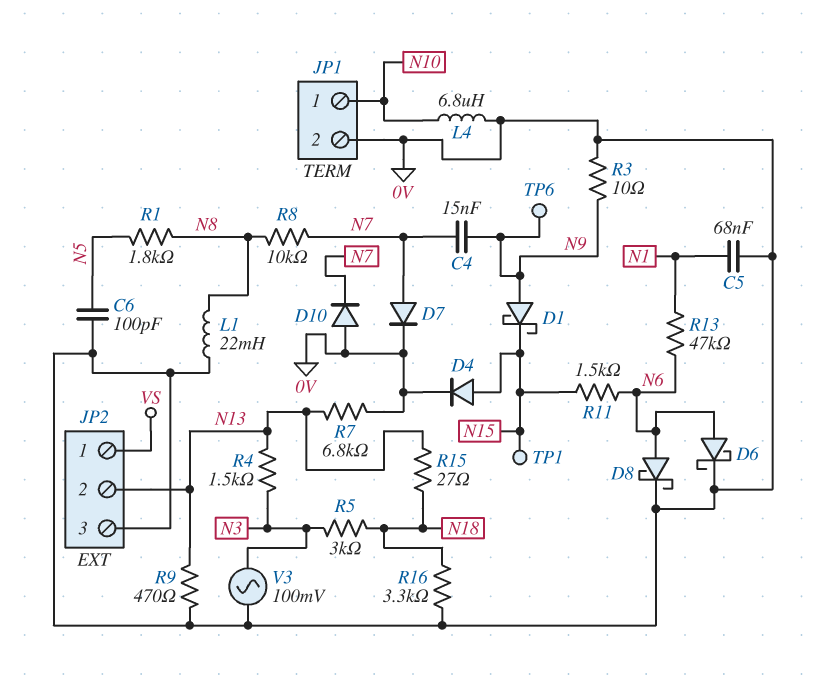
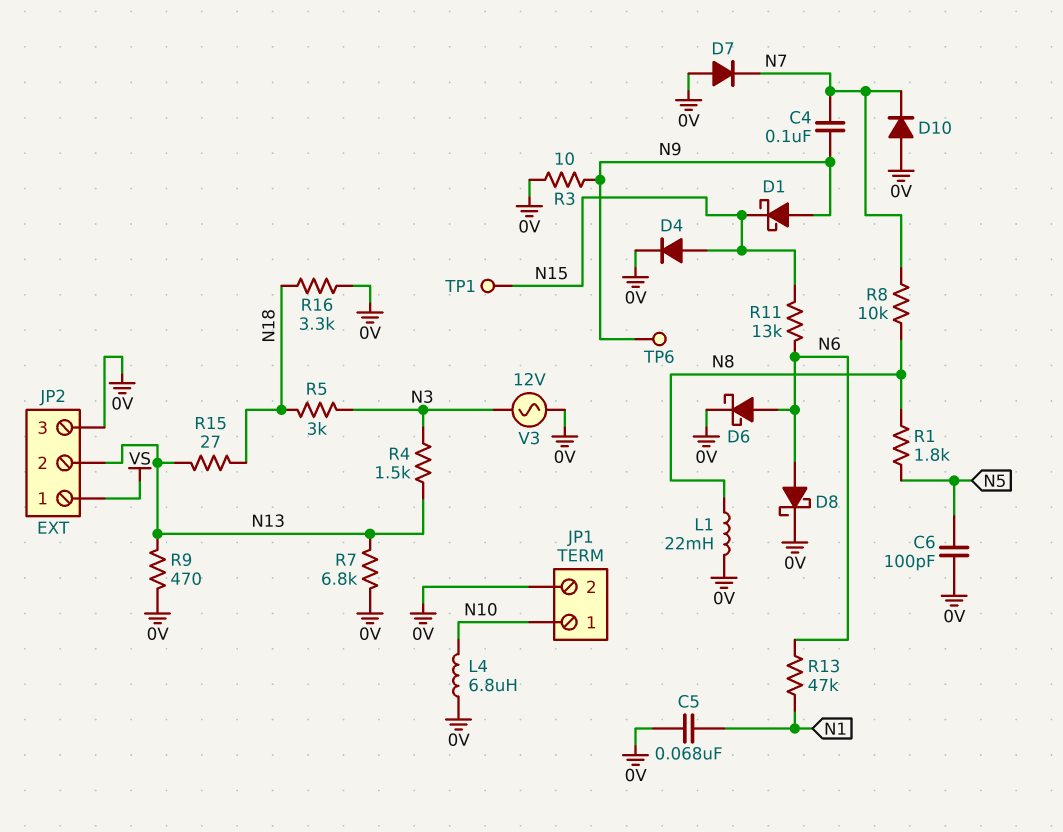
C4: 15nF (N7, N9) -> 100nF (N7, N9)
D7: diode (A N7, K 0V) -> diode (A 0V, K N7)
R11: 1.5k (N6, N15) -> 13k (N6, N15)
V3: AC 100mV (0V, N3) -> AC 12V (0V, N3)

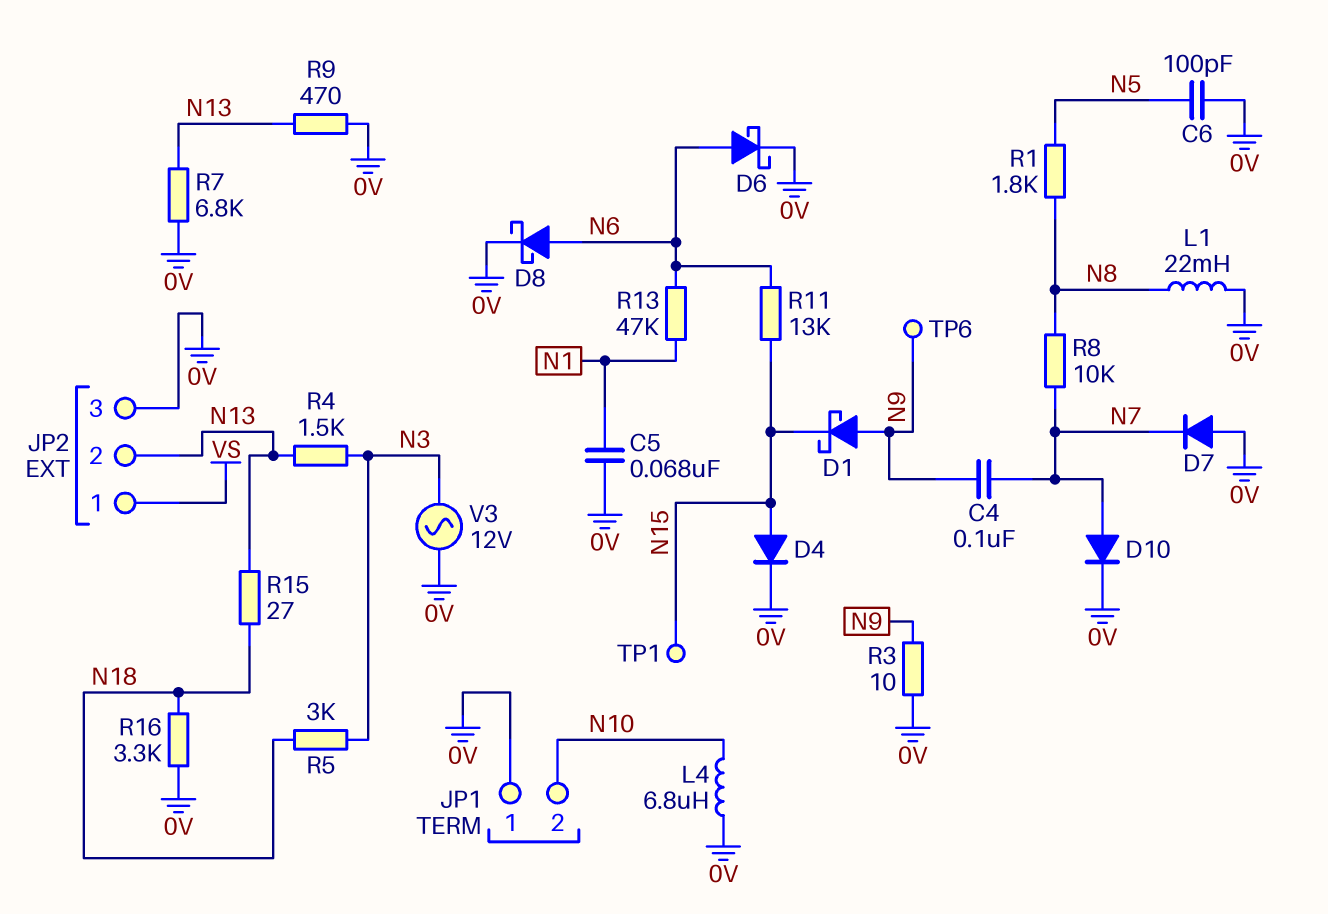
D10: diode (A 0V, K N7) -> diode (A N7, K 0V)
JP1 pin 1: N10 -> 0V
JP1 pin 2: 0V -> N10

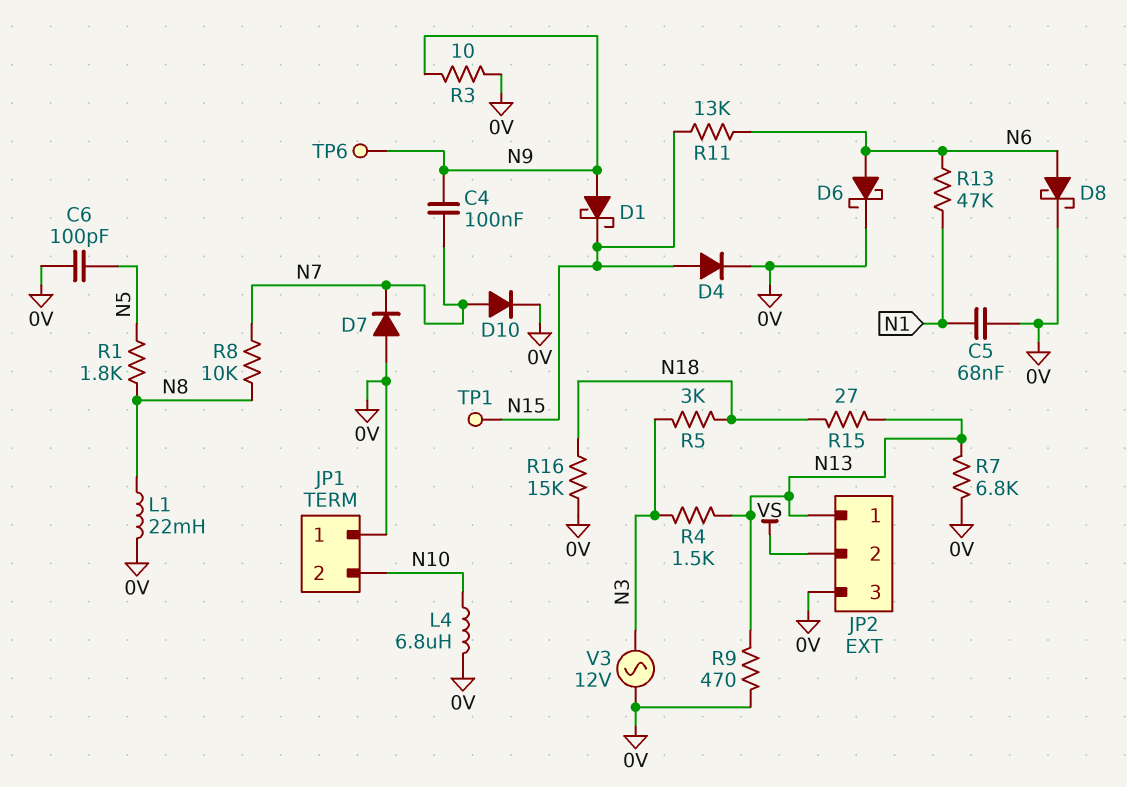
JP2 pin 1: VS -> N13
JP2 pin 2: N13 -> VS
R16: 3.3k (0V, N18) -> 15k (0V, N18)

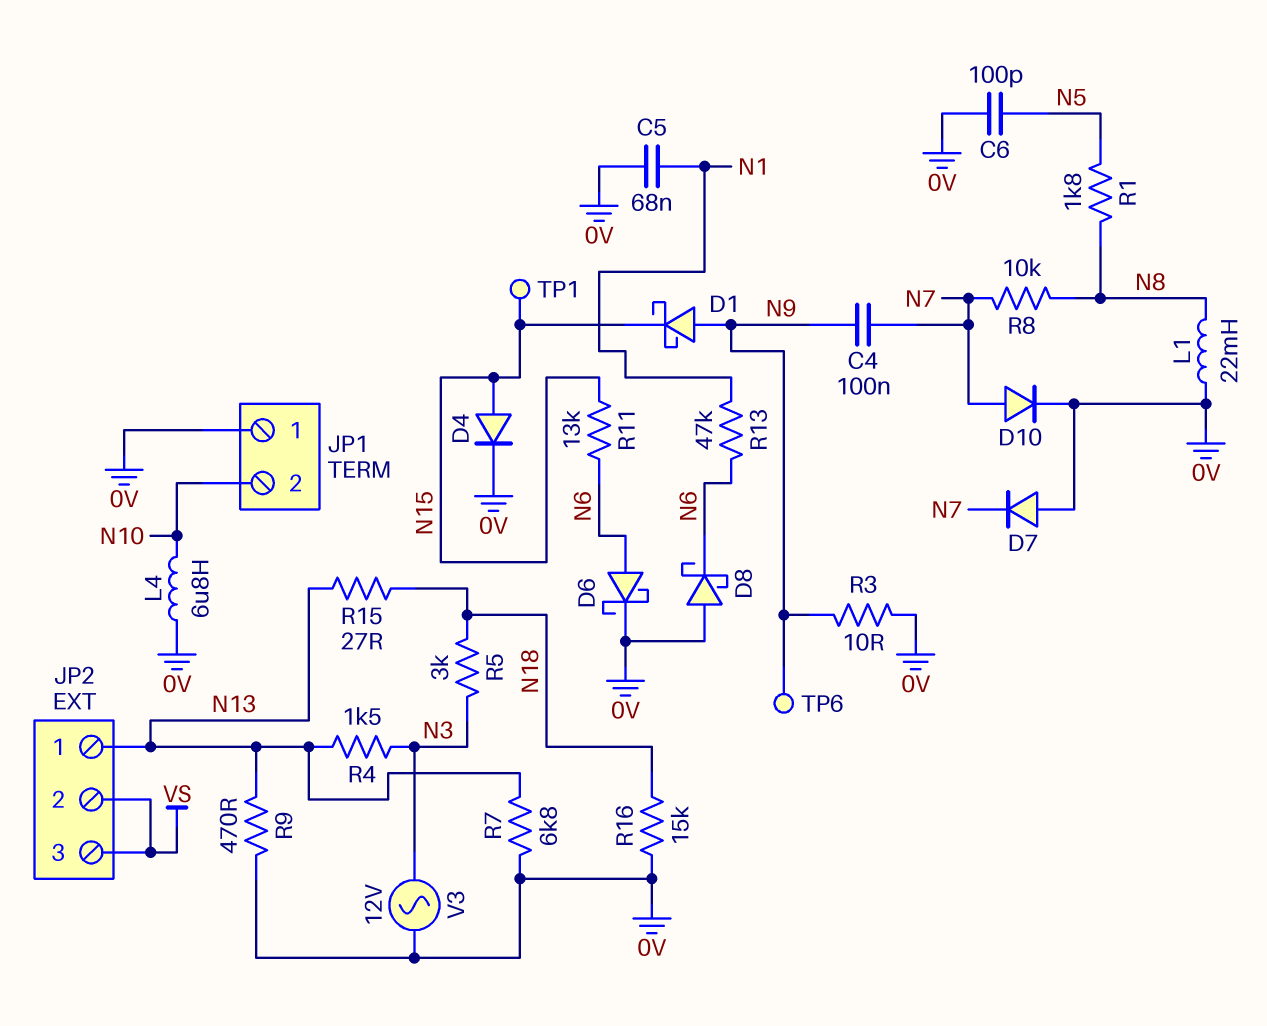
D8: schottky (A N6, K 0V) -> schottky (A 0V, K N6)
JP2 pin 3: 0V -> VS

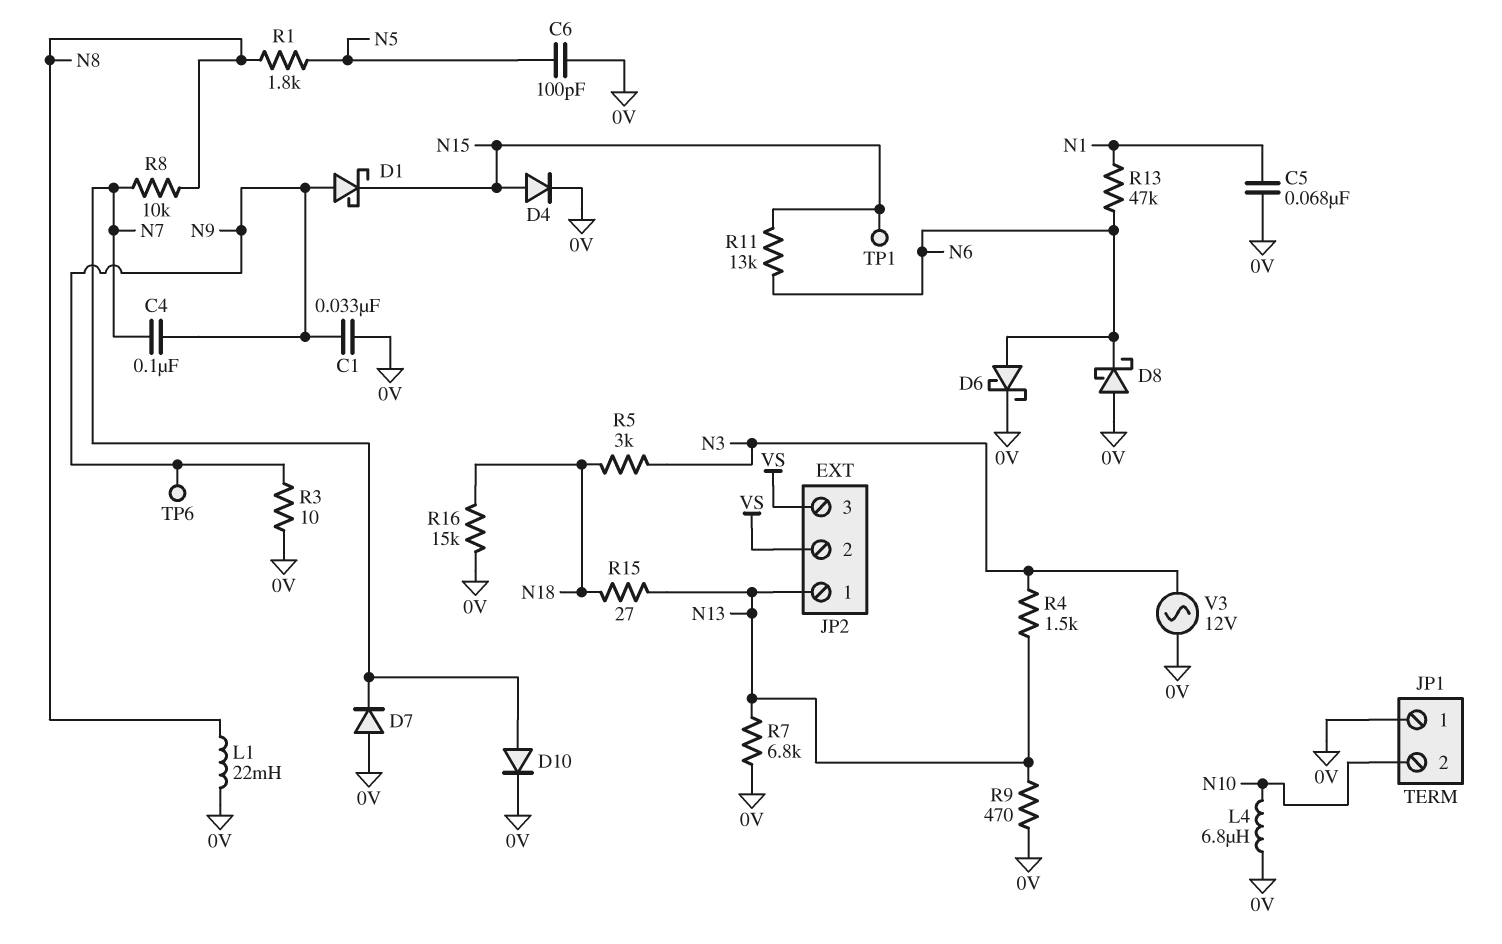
C1: none -> 33nF (0V, N9)

